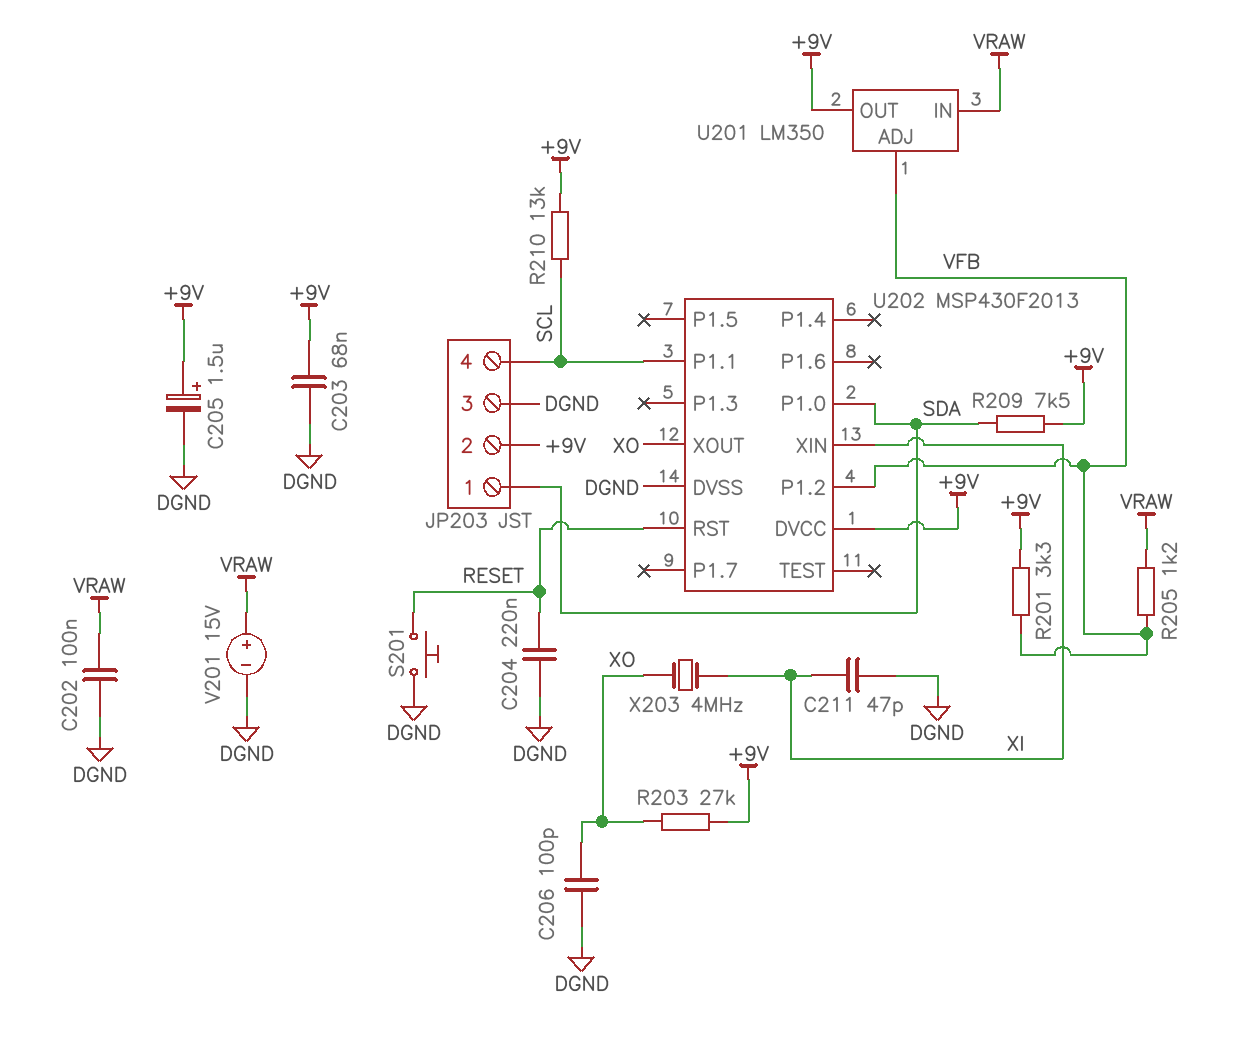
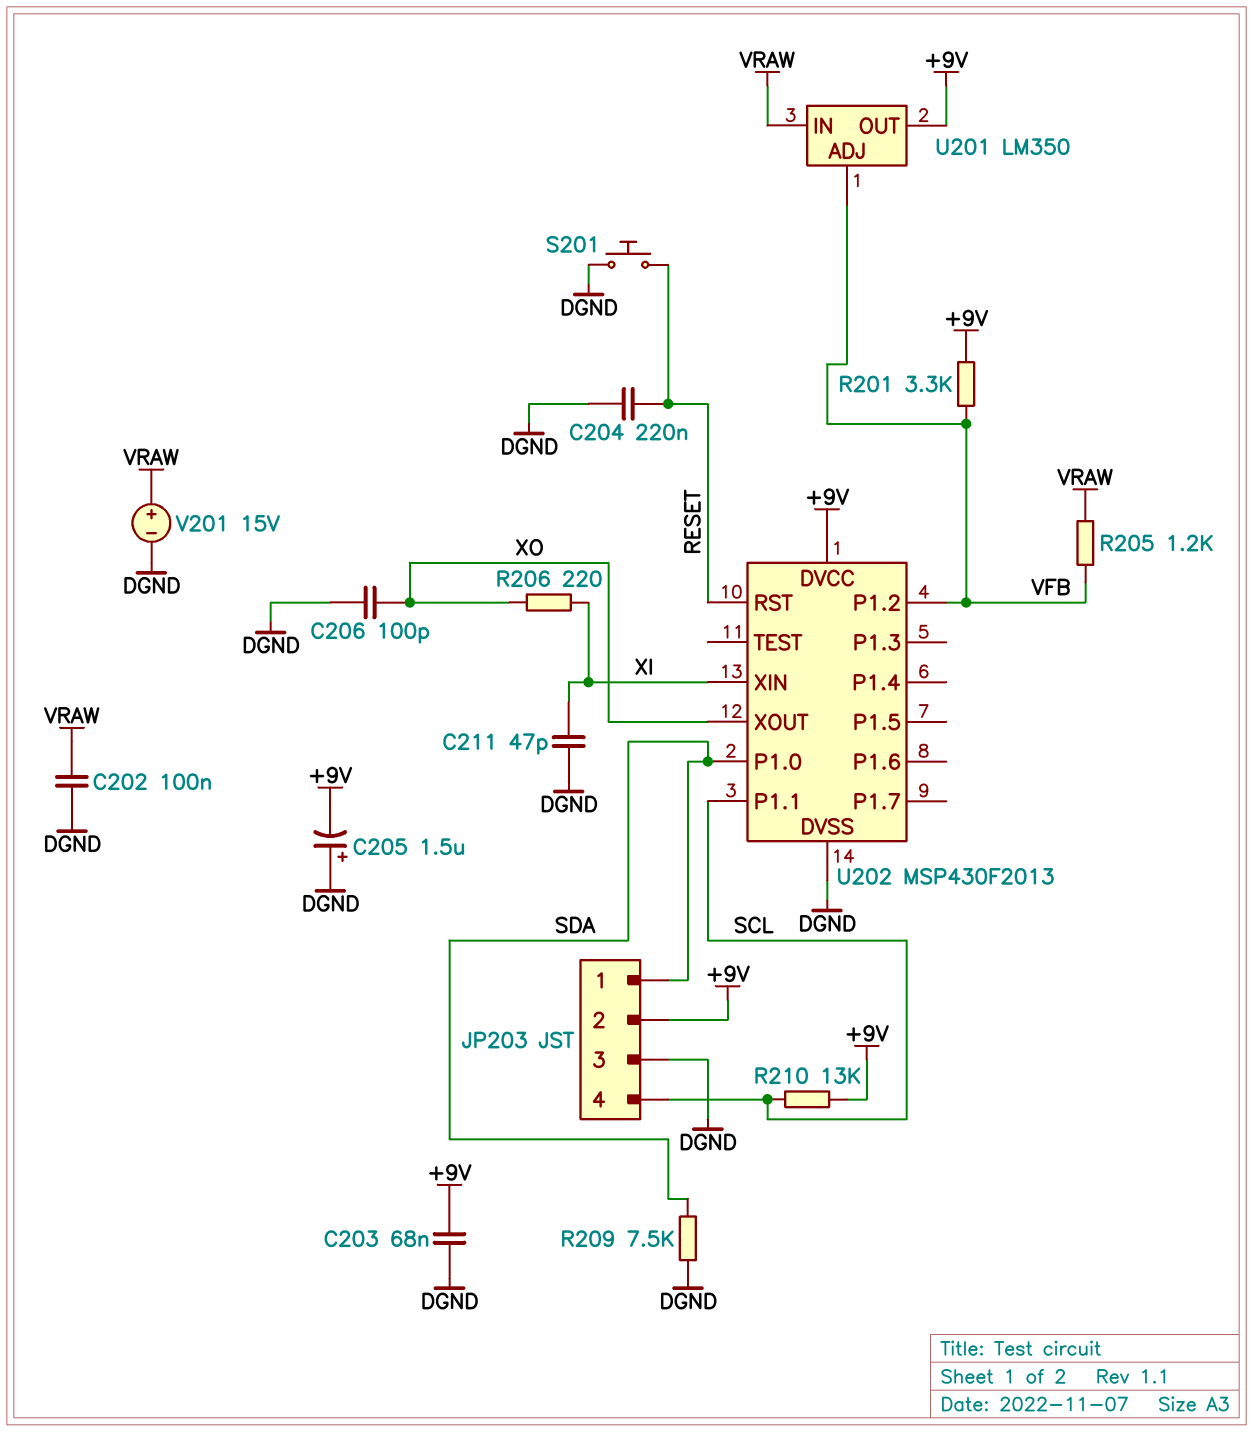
C205: 1.5uF (plus +9V, minus DGND) -> 1.5uF (plus DGND, minus +9V)
R203: 27k (+9V, XO) -> none
R206: none -> 220 (XI, XO)
R209: 7.5k (+9V, SDA) -> 7.5k (DGND, SDA)
X203: 4MHz (XI, XO) -> none

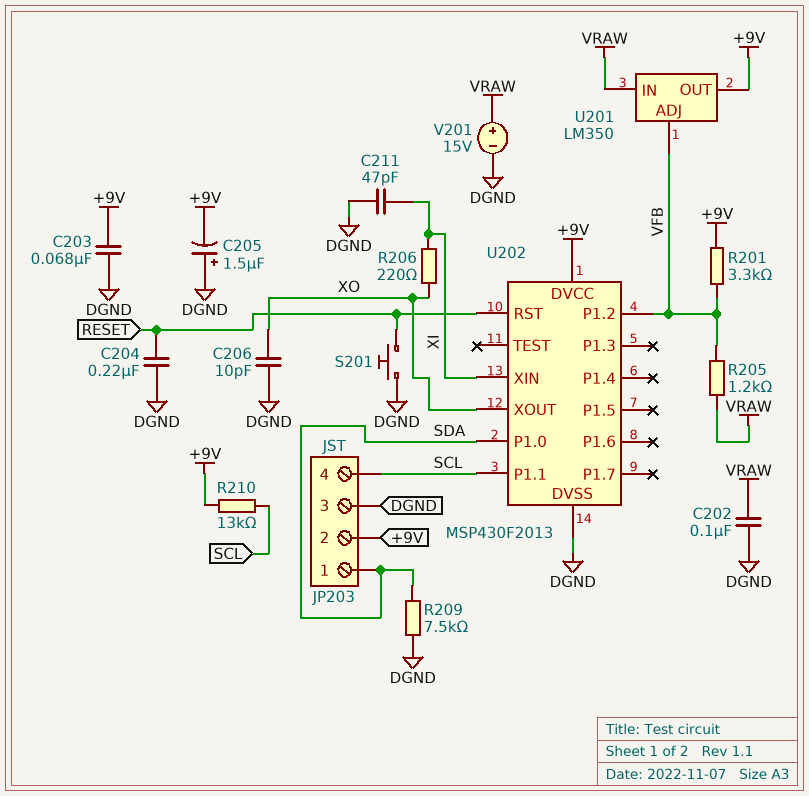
C206: 100pF (DGND, XO) -> 10pF (DGND, XO)

